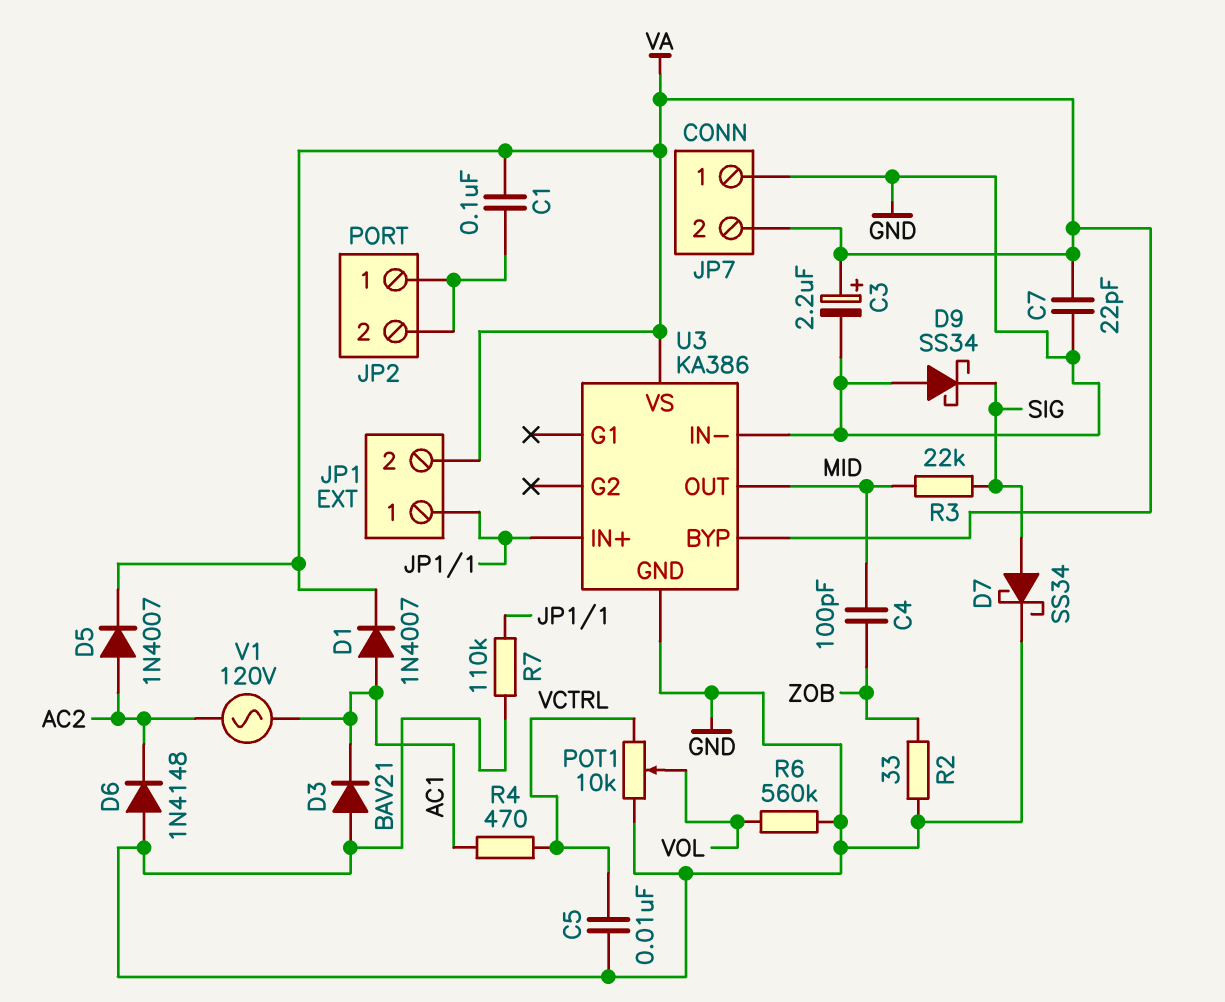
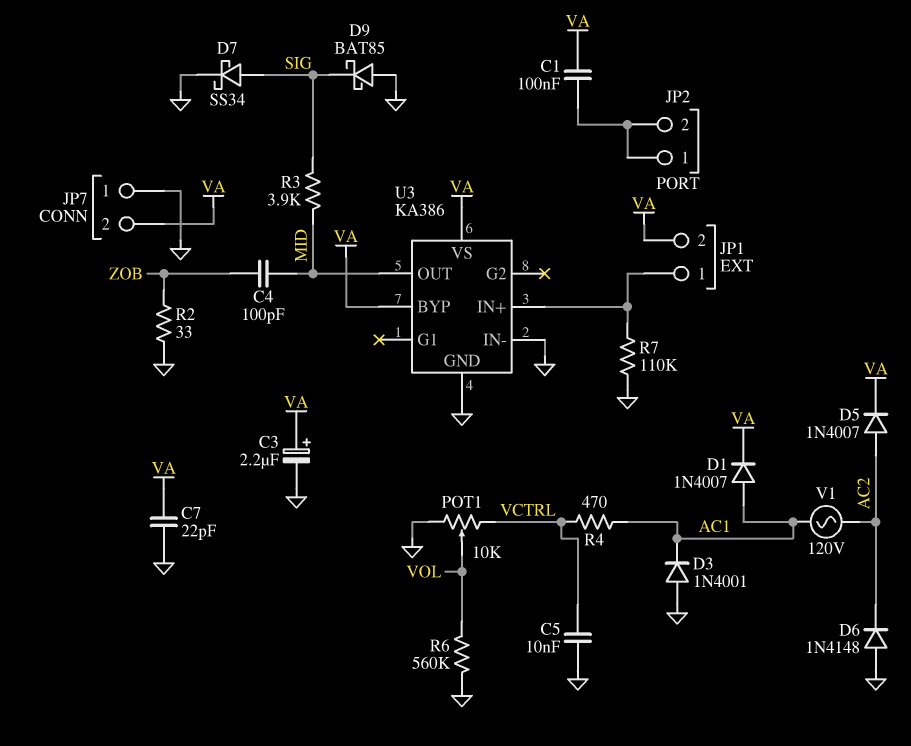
D3: diode BAV21 (A GND, K AC1) -> diode 1N4001 (A GND, K AC1)
D9: schottky SS34 (A GND, K SIG) -> schottky BAT85 (A GND, K SIG)
R3: 22k (MID, SIG) -> 3.9k (MID, SIG)

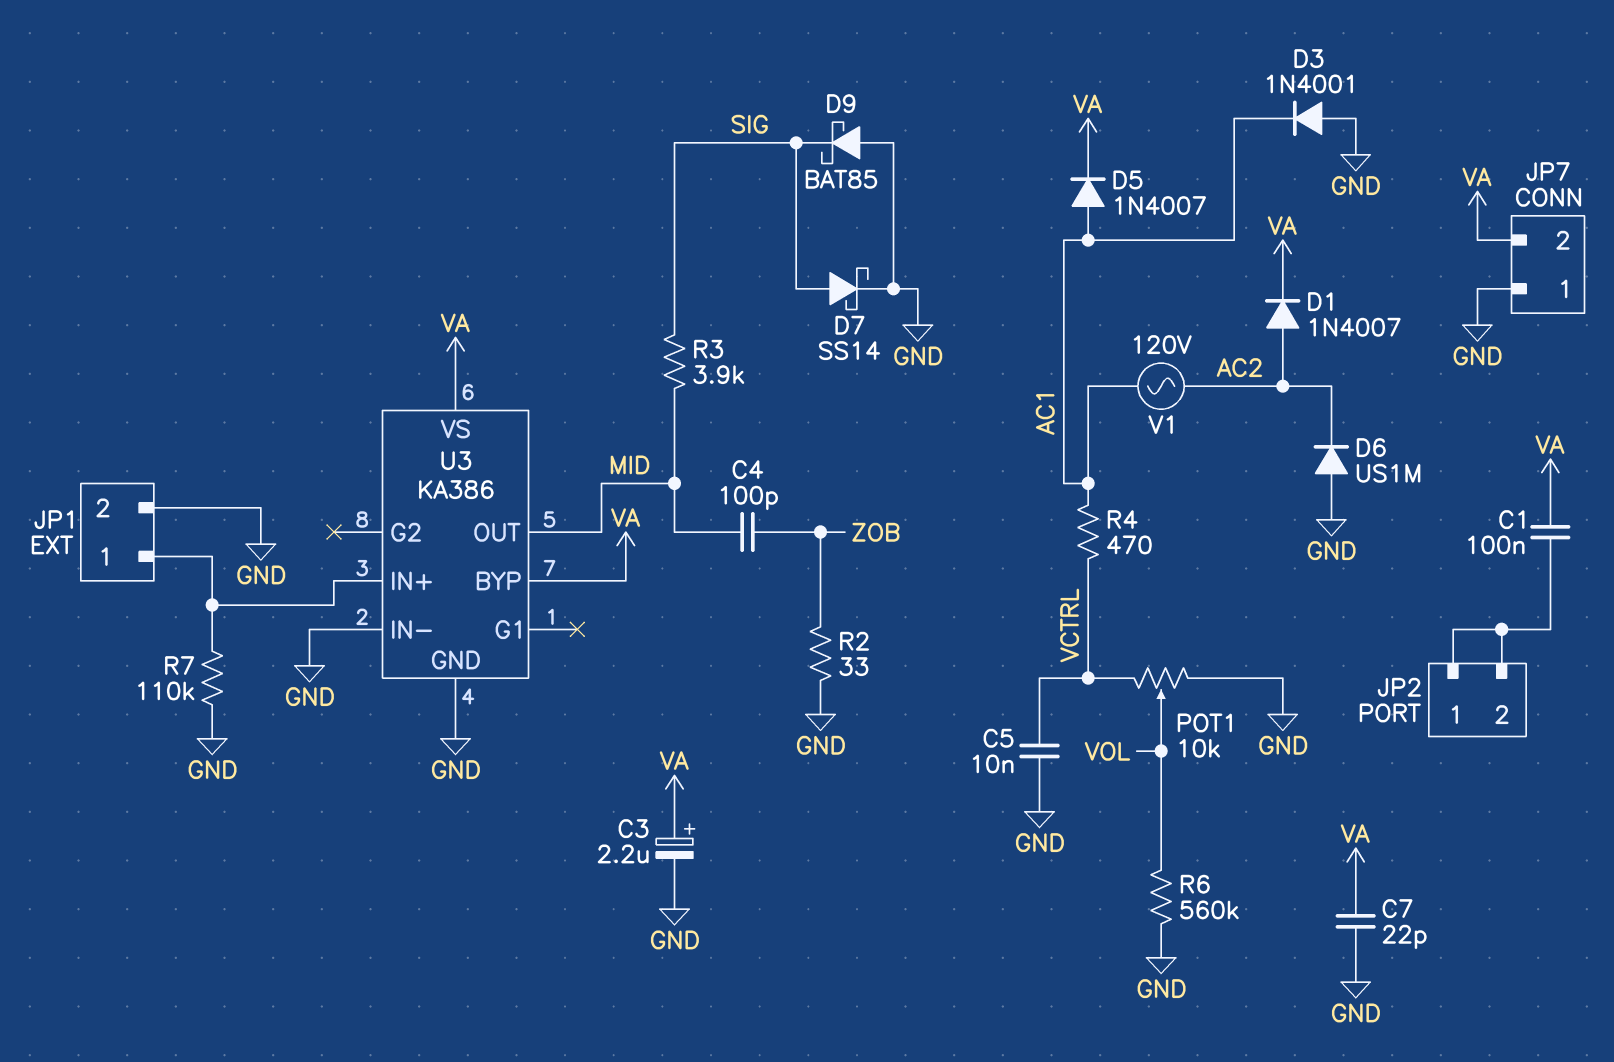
D1: diode 1N4007 (A AC1, K VA) -> diode 1N4007 (A AC2, K VA)
D5: diode 1N4007 (A AC2, K VA) -> diode 1N4007 (A AC1, K VA)
D6: diode 1N4148 (A GND, K AC2) -> diode US1M (A GND, K AC2)
D7: schottky SS34 (A SIG, K GND) -> schottky SS14 (A SIG, K GND)
JP1 pin 2: VA -> GND

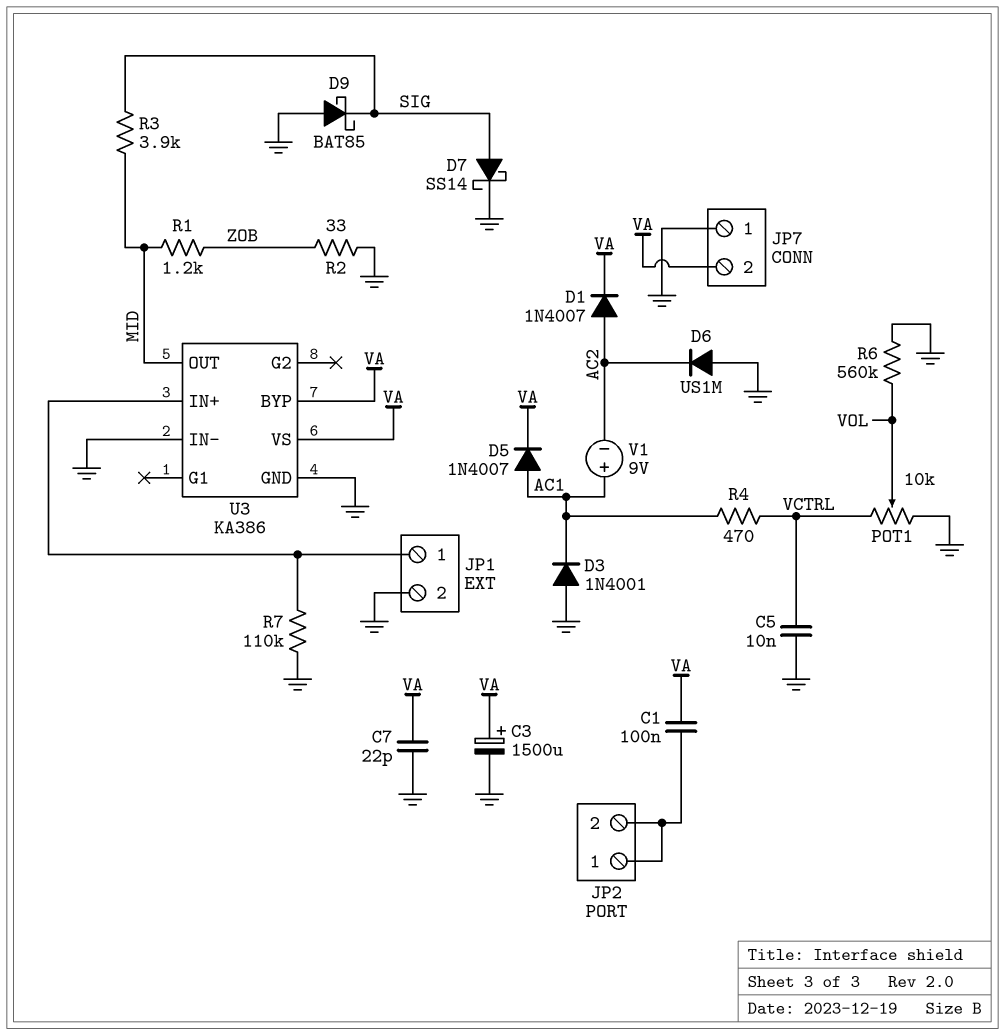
C3: 2.2uF (plus VA, minus GND) -> 1500uF (plus VA, minus GND)
C4: 100pF (MID, ZOB) -> none
R1: none -> 1.2k (MID, ZOB)
V1: AC 120V (AC1, AC2) -> 9V (plus AC1, minus AC2)

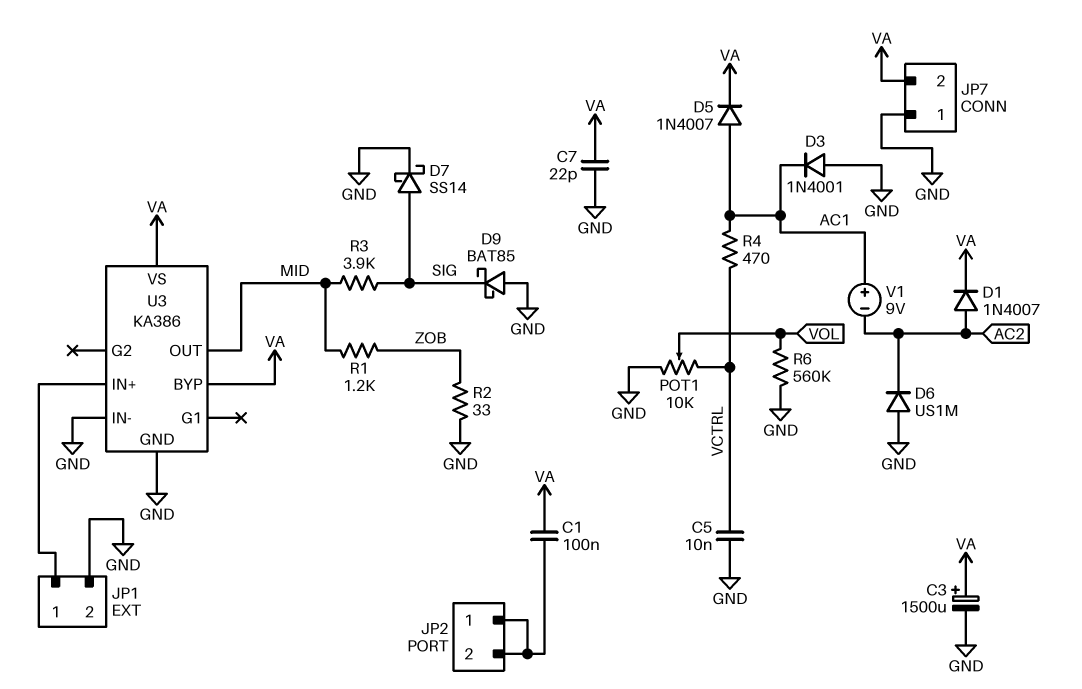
R7: 110k (GND, JP1/1) -> none

